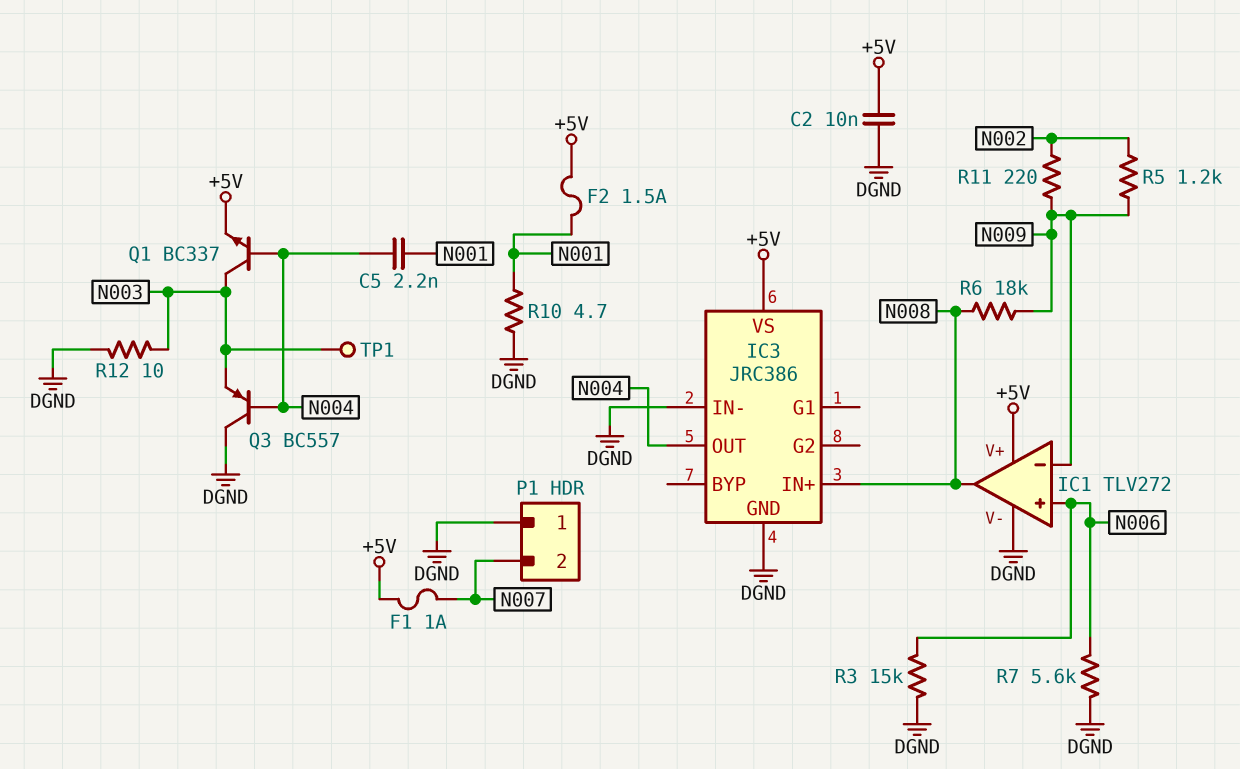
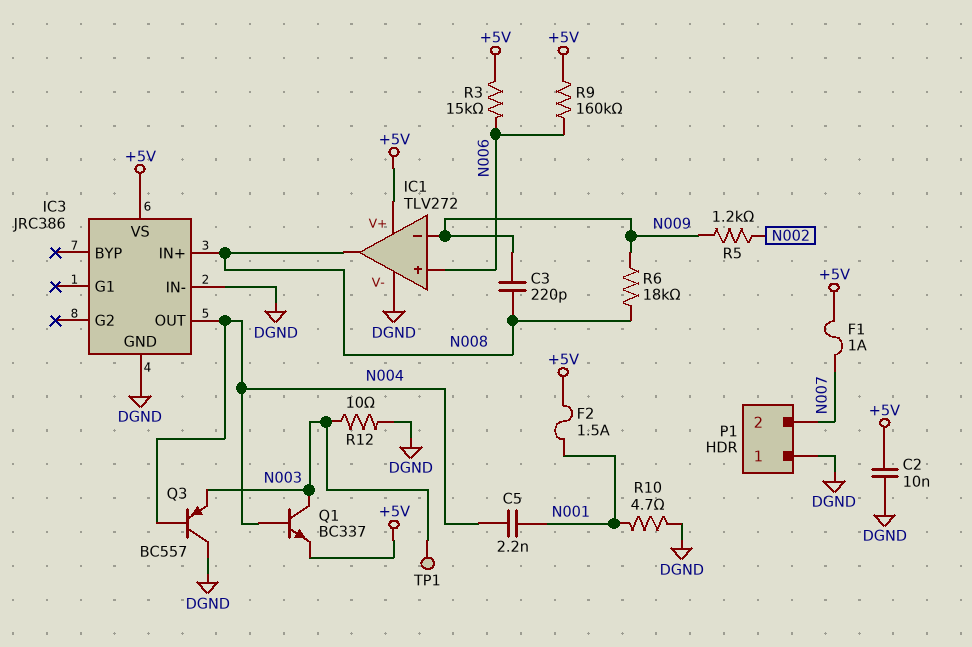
C3: none -> 220pF (N008, N009)
R3: 15k (DGND, N006) -> 15k (+5V, N006)
R7: 5.6k (DGND, N006) -> none
R9: none -> 160k (+5V, N006)
R11: 220 (N002, N009) -> none

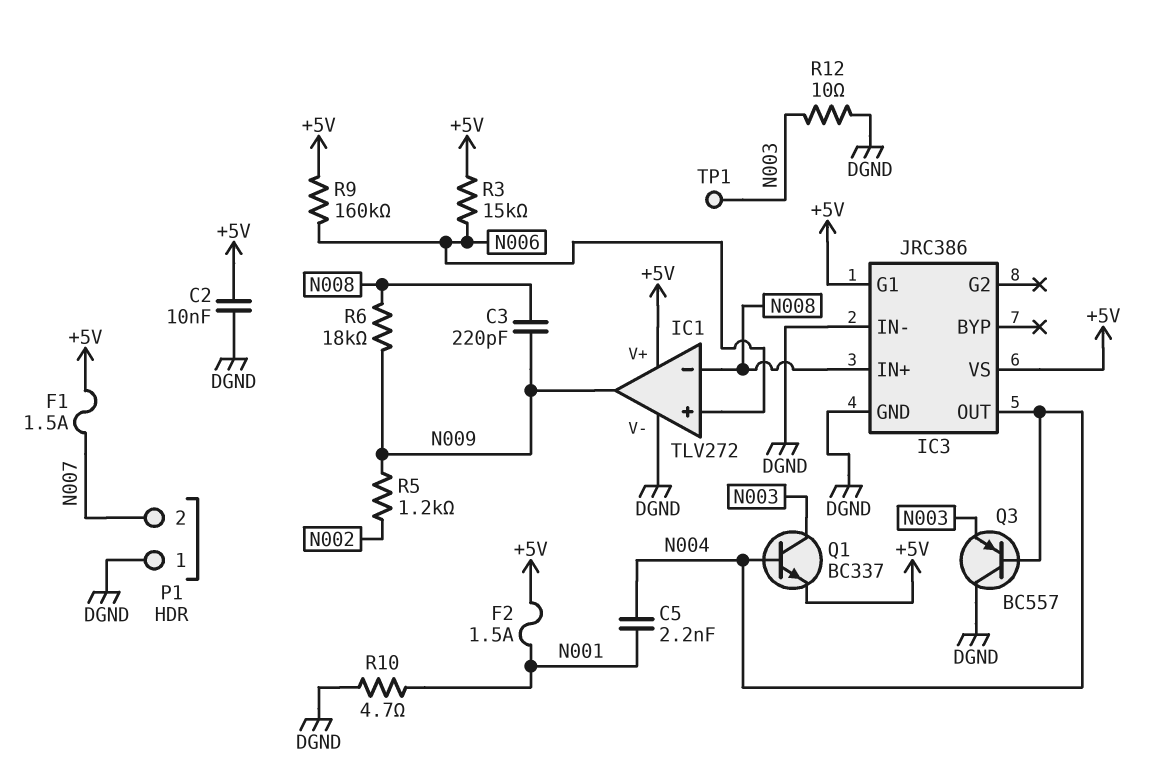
F1: 1A (+5V, N007) -> 1.5A (+5V, N007)
IC1 pin in-: N009 -> N008
IC1 pin out: N008 -> N009
IC3 pin G1: none -> +5V

